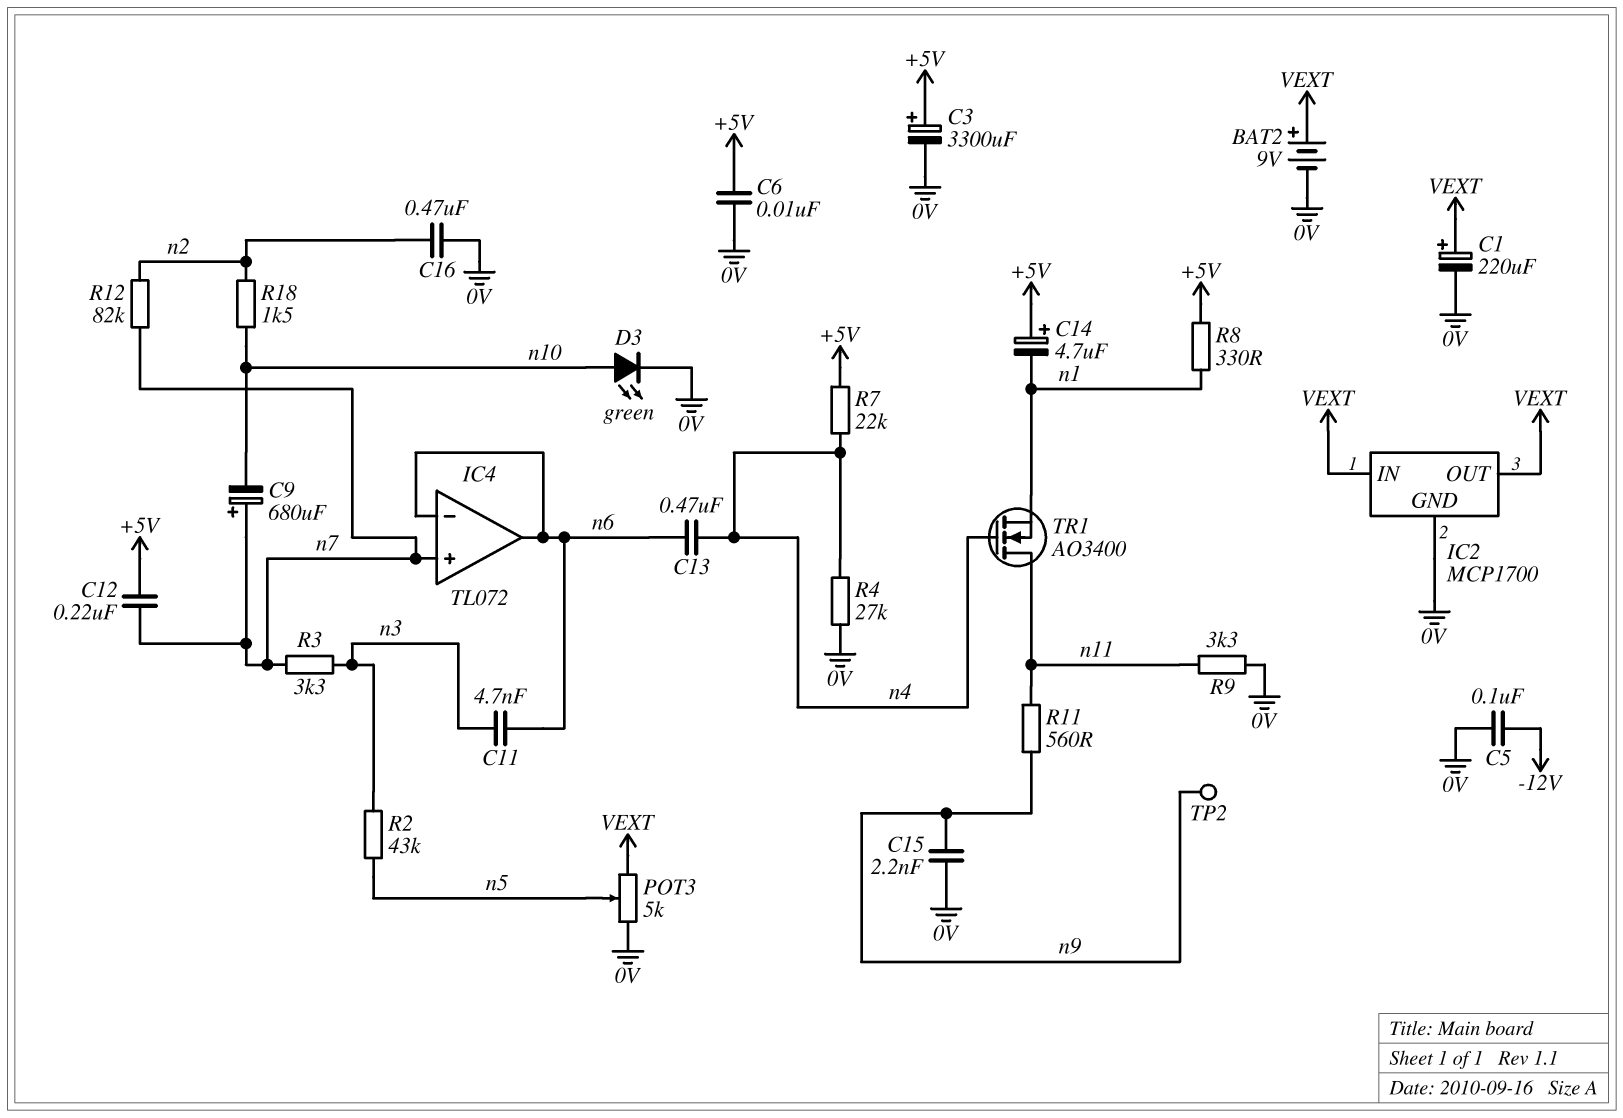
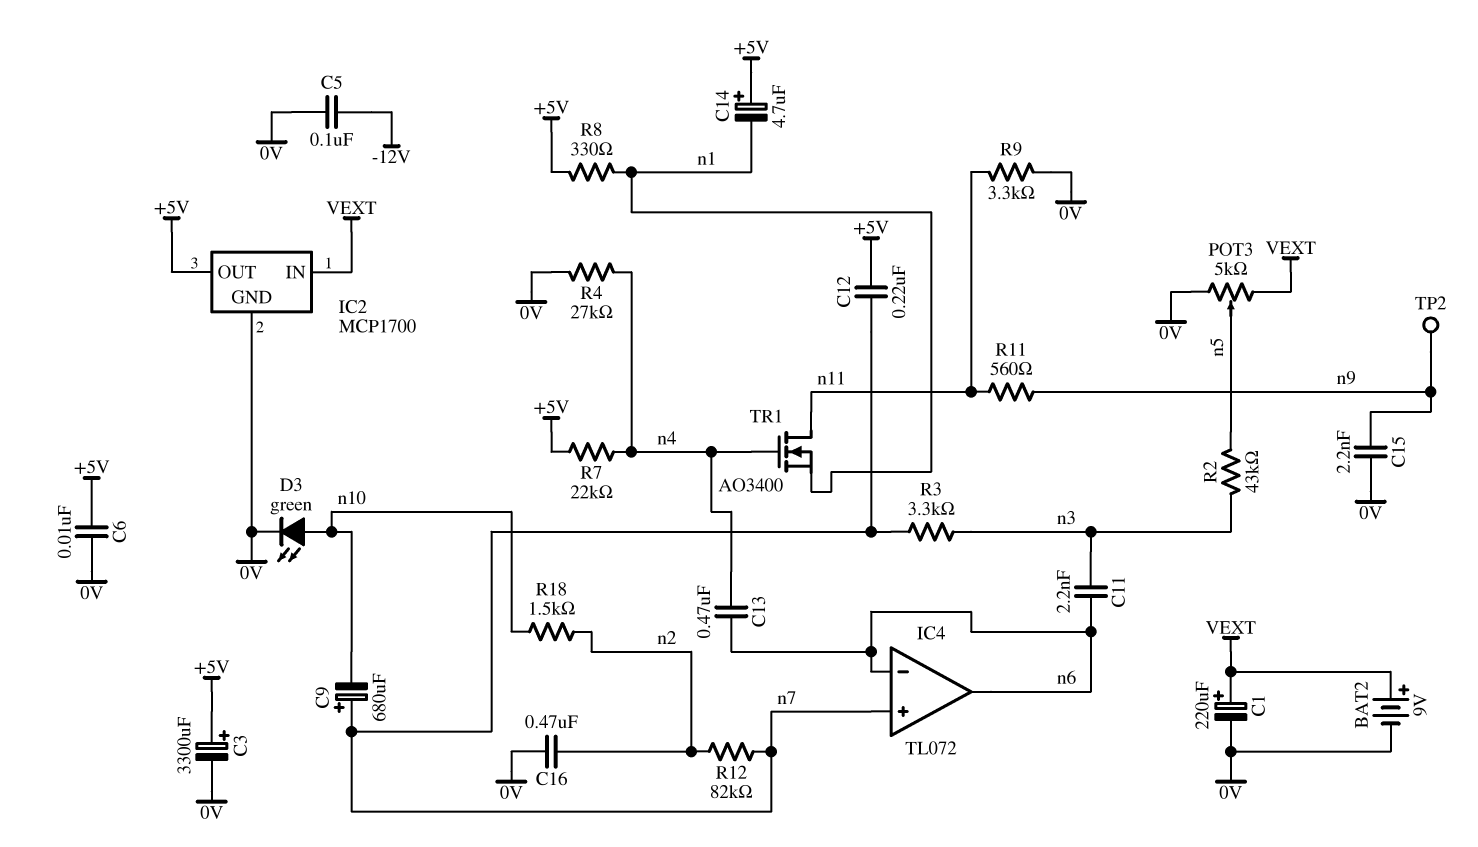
C11: 4.7nF (n3, n6) -> 2.2nF (n3, n6)
IC2 pin OUT: VEXT -> +5V

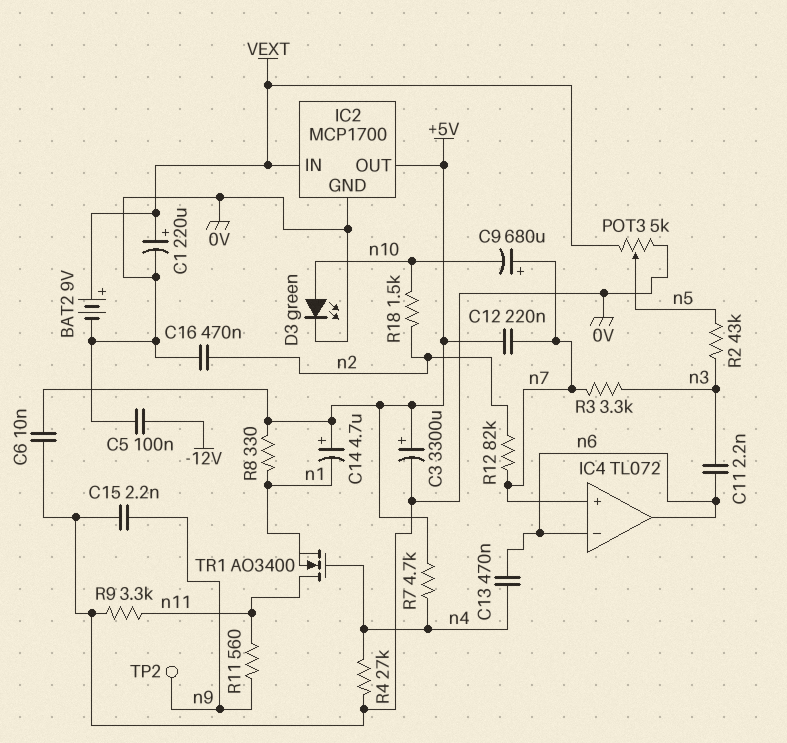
R7: 22k (+5V, n4) -> 4.7k (+5V, n4)

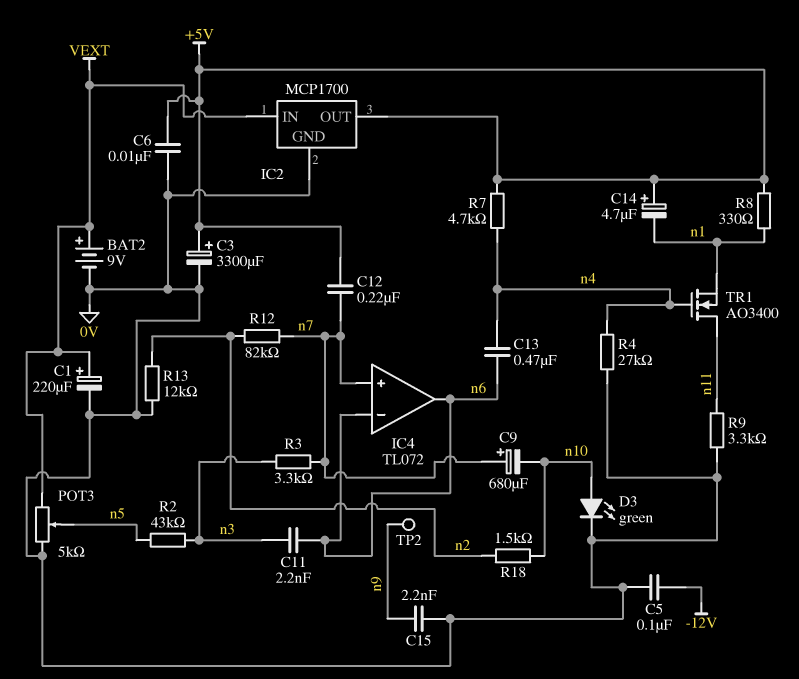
C16: 470nF (0V, n2) -> none
R11: 560 (n9, n11) -> none
R13: none -> 12k (0V, n2)

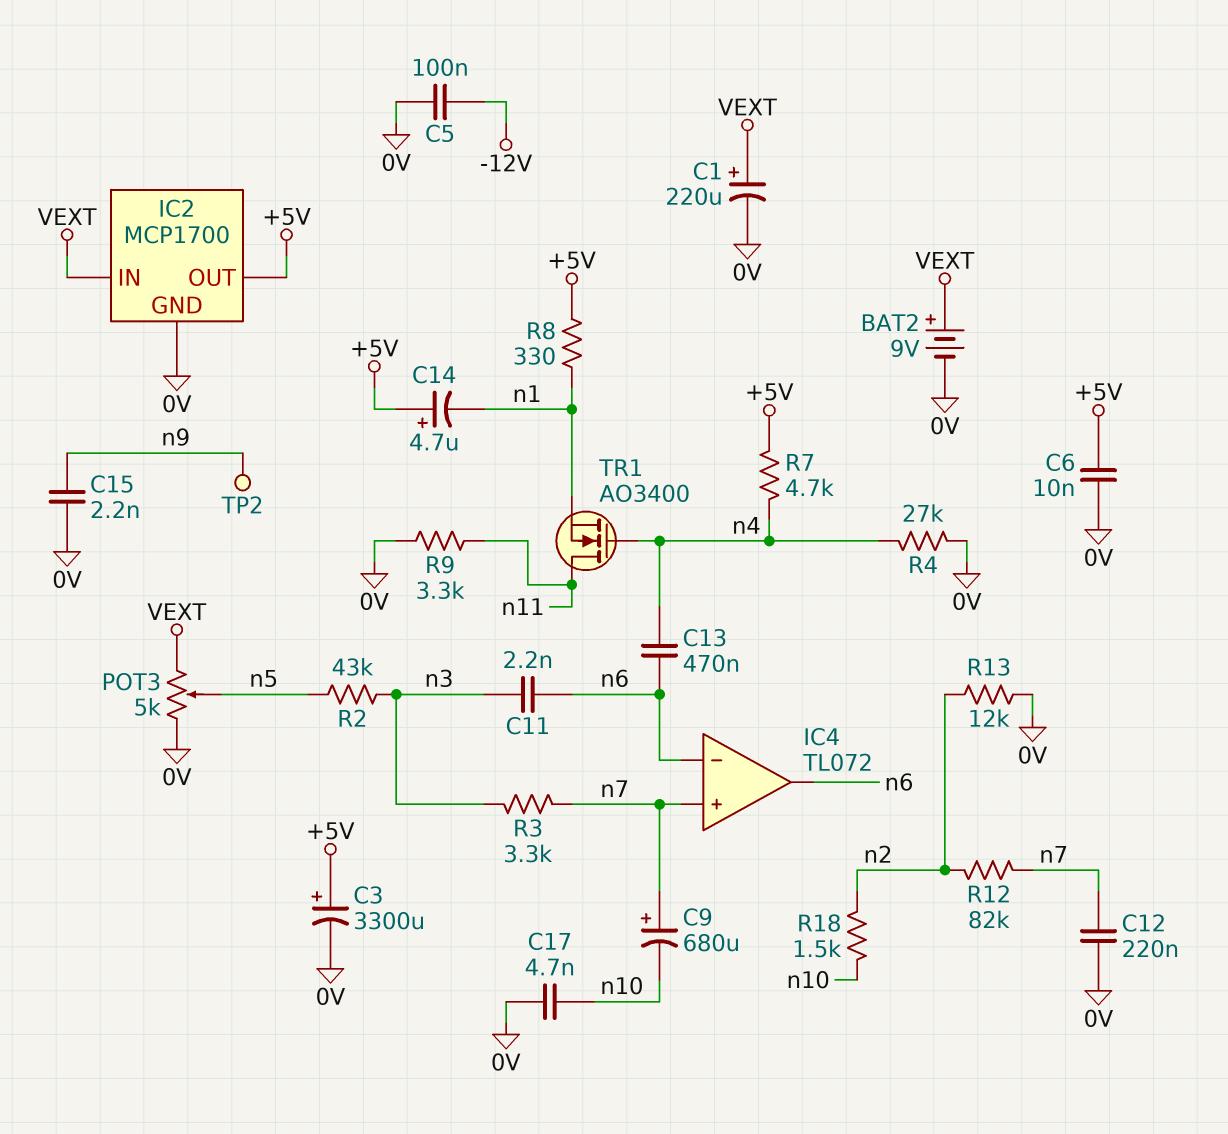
C12: 220nF (+5V, n7) -> 220nF (0V, n7)
C17: none -> 4.7nF (0V, n10)
D3: LED green (A n10, K 0V) -> none

